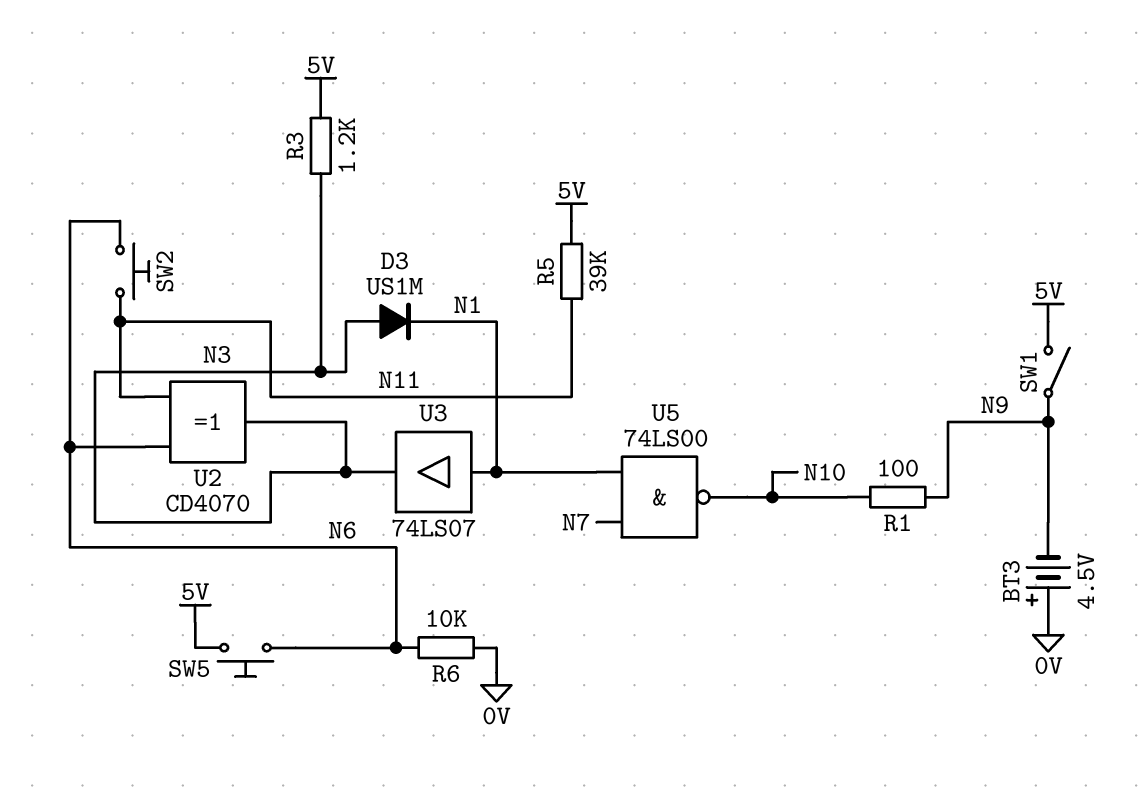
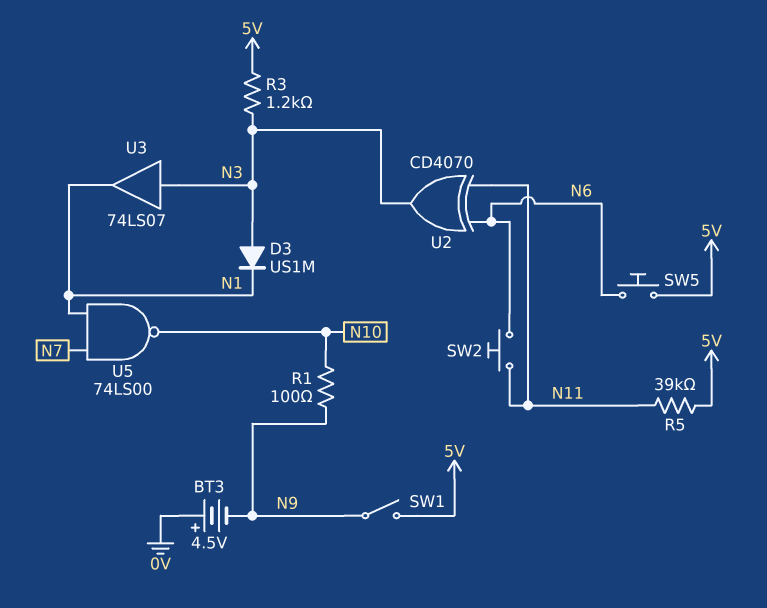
R6: 10k (0V, N6) -> none
U3: buffer 74LS07 (in N1, out N3) -> buffer 74LS07 (in N3, out N1)

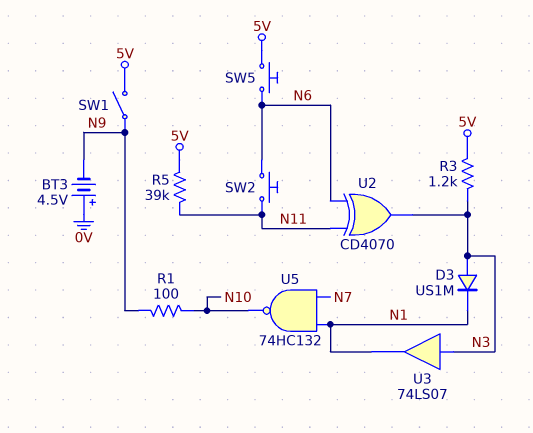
U5: NAND 74LS00 (in N1, in N7, out N10) -> NAND 74HC132 (in N1, in N7, out N10)

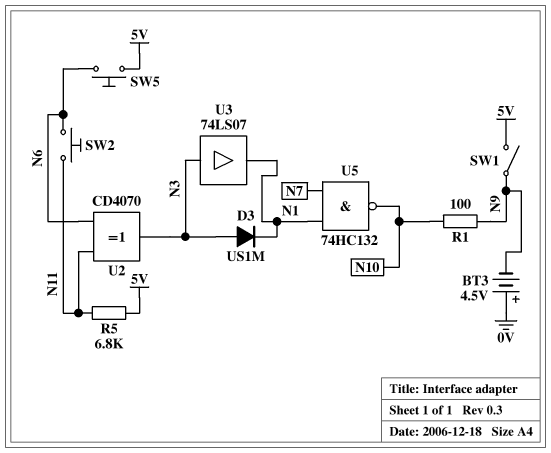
R3: 1.2k (5V, N3) -> none
R5: 39k (5V, N11) -> 6.8k (5V, N11)

